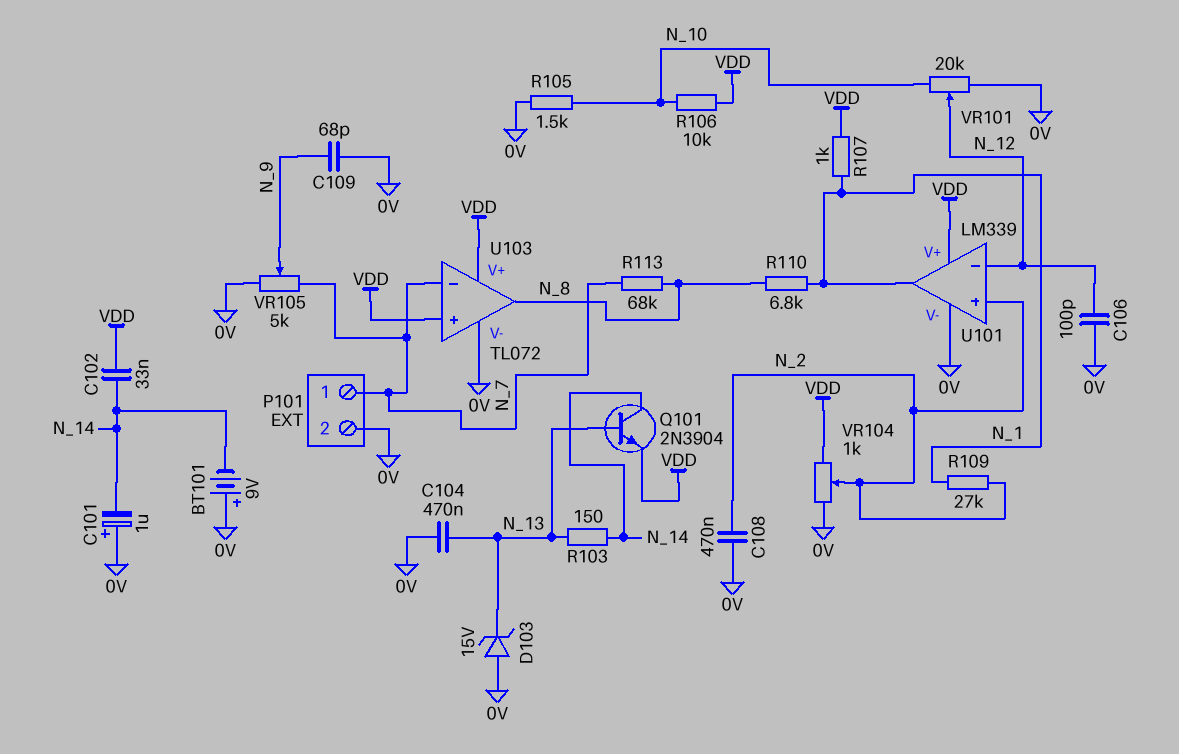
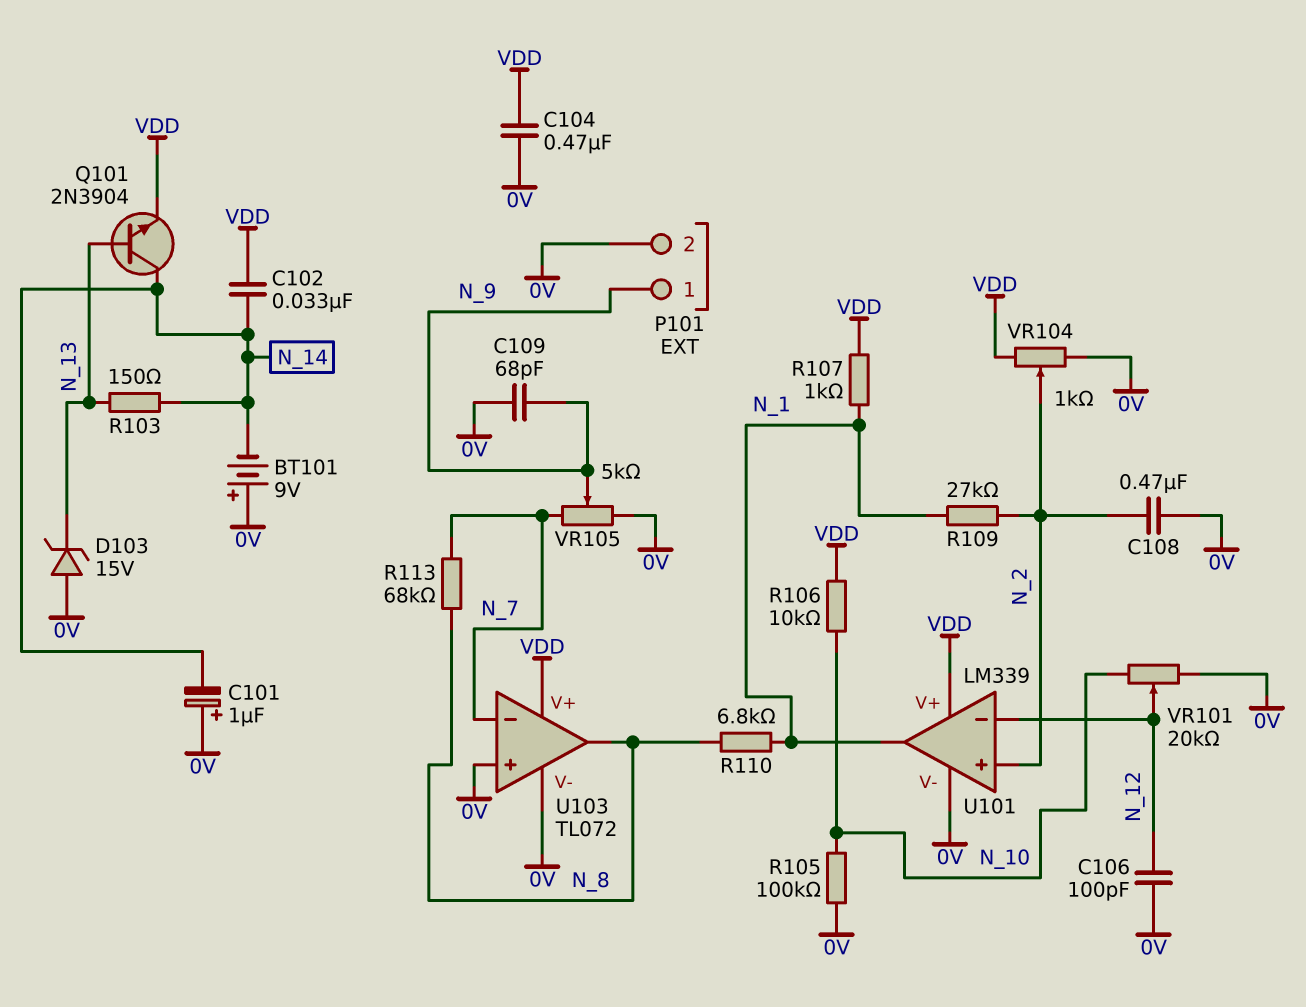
C104: 470nF (0V, N_13) -> 470nF (0V, VDD)
P101 pin 1: N_7 -> N_9
R105: 1.5k (0V, N_10) -> 100k (0V, N_10)
U103 pin in+: VDD -> 0V

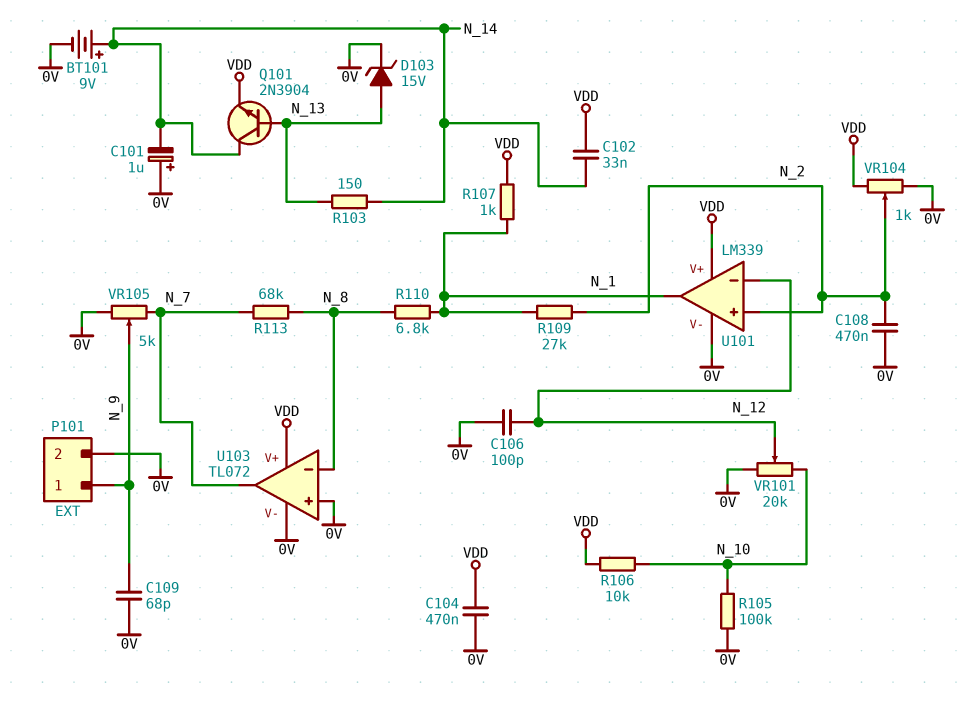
BT101: 9V (plus 0V, minus N_14) -> 9V (plus N_14, minus 0V)
D103: zener 15V (A 0V, K N_13) -> zener 15V (A N_13, K 0V)
U103 pin in-: N_7 -> N_8
U103 pin out: N_8 -> N_7

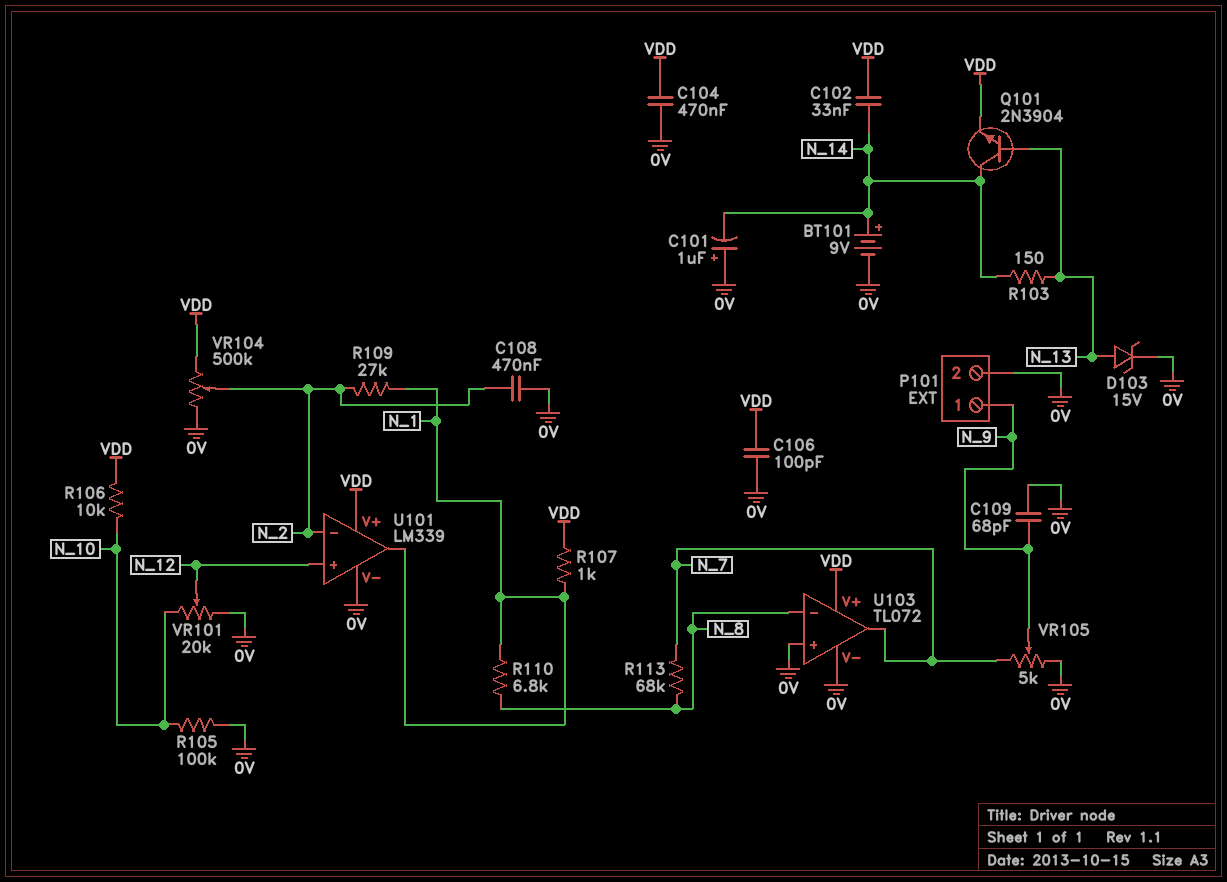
C106: 100pF (0V, N_12) -> 100pF (0V, VDD)
U101 pin in+: N_2 -> N_12
U101 pin in-: N_12 -> N_2
VR104: 1k (0V, VDD, wiper N_2) -> 500k (0V, VDD, wiper N_2)

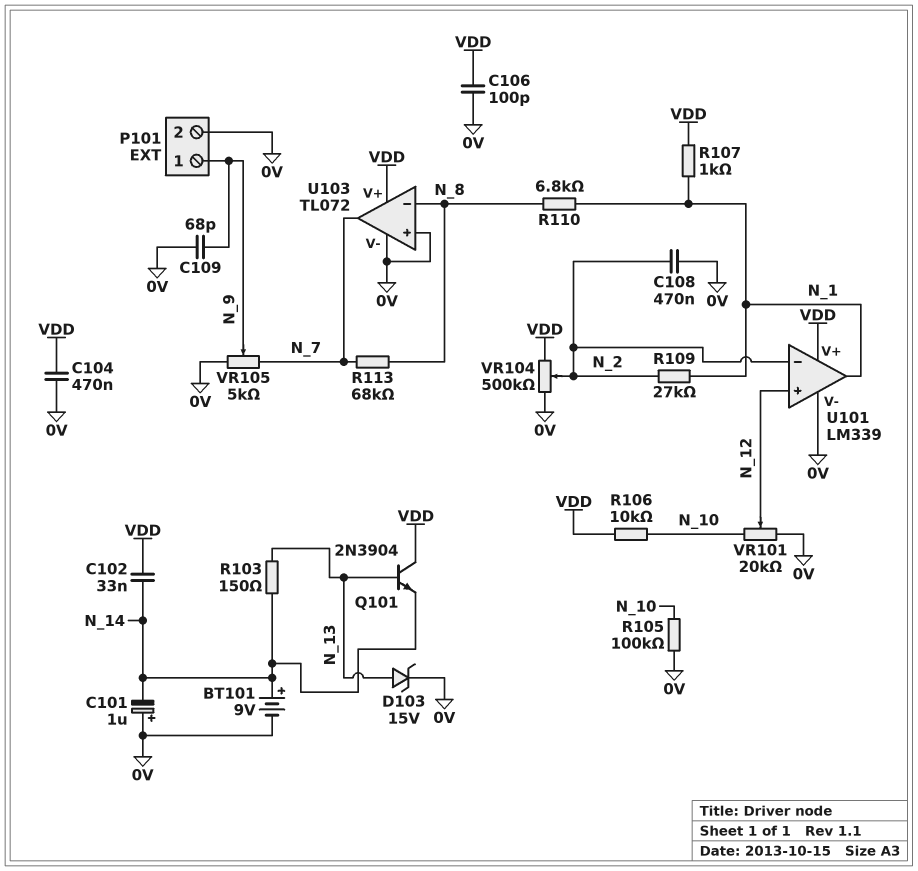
Q101: NPN 2N3904 (B N_13, C N_14, E VDD) -> NPN 2N3904 (B N_13, C VDD, E N_14)

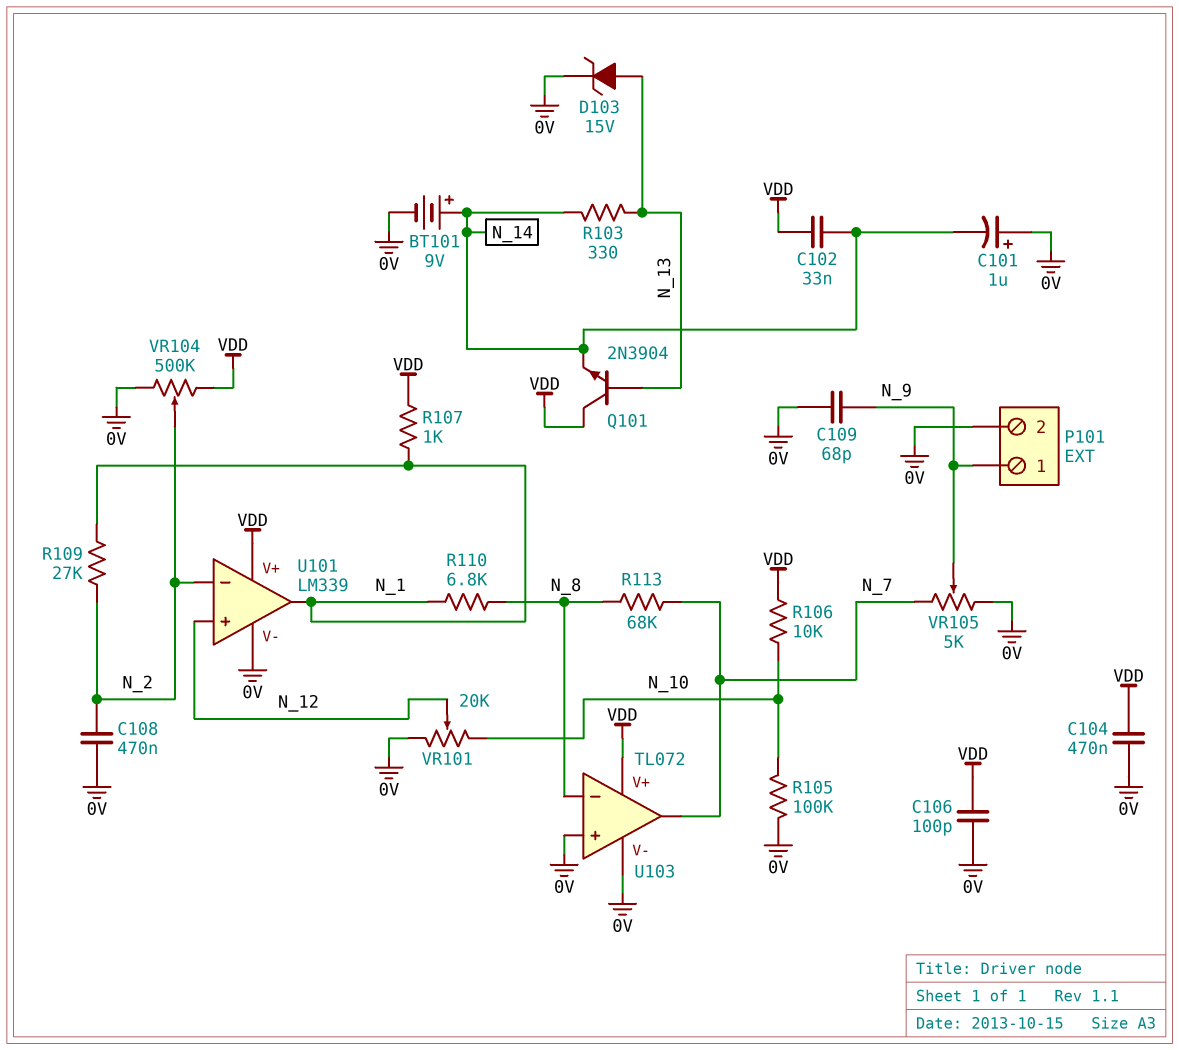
R103: 150 (N_13, N_14) -> 330 (N_13, N_14)

